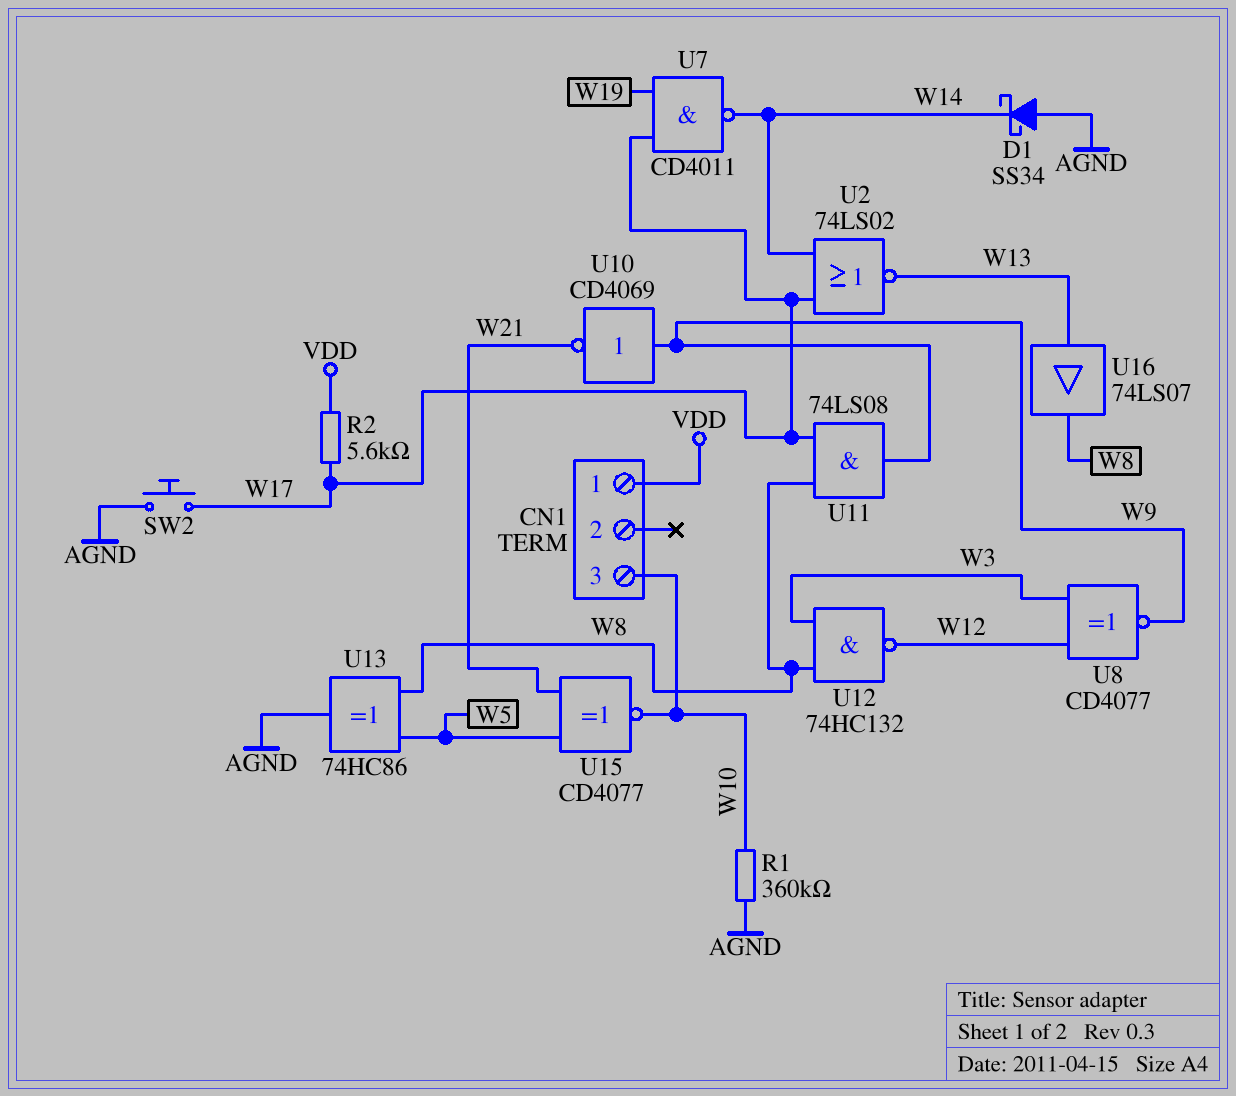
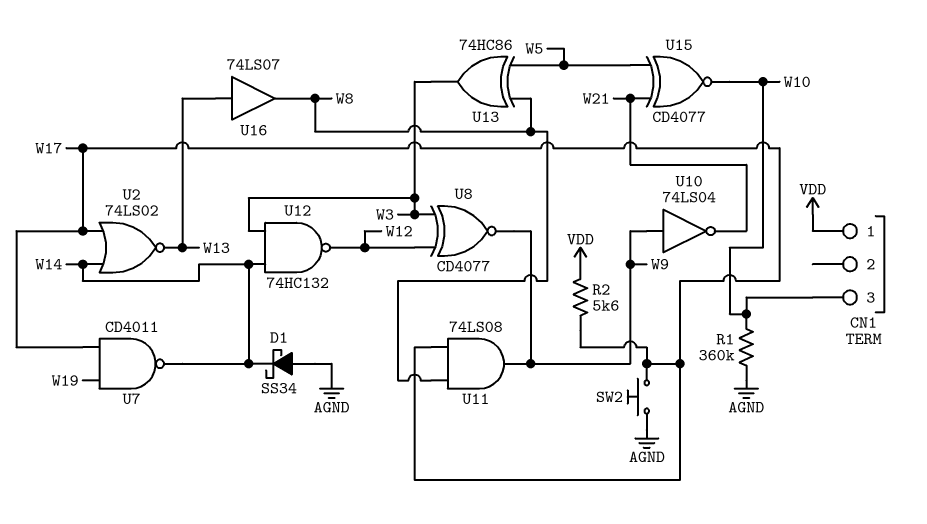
U10: NOT CD4069 (in W9, out W21) -> NOT 74LS04 (in W9, out W21)
U12: NAND 74HC132 (in W3, in W8, out W12) -> NAND 74HC132 (in W3, in W14, out W12)
U13: XOR 74HC86 (in W5, in W8, out AGND) -> XOR 74HC86 (in W5, in W8, out W3)

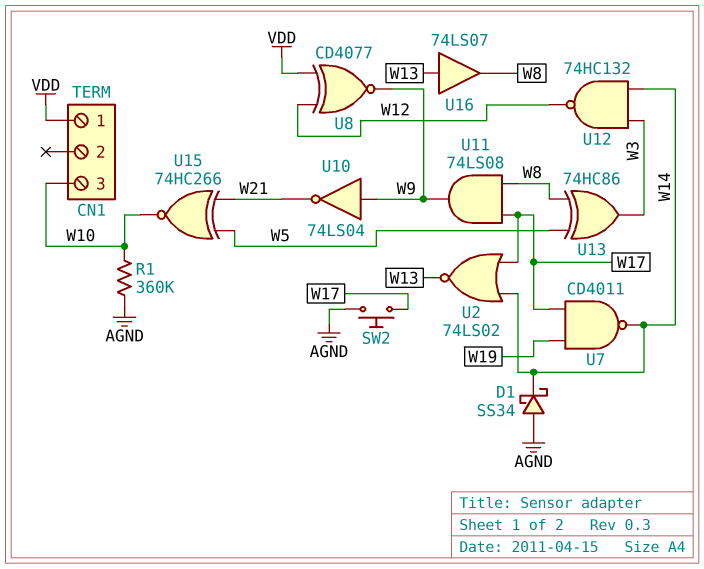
R2: 5.6k (VDD, W17) -> none
U8: XNOR CD4077 (in W3, in W12, out W9) -> XNOR CD4077 (in VDD, in W12, out W9)
U15: XNOR CD4077 (in W5, in W21, out W10) -> XNOR 74HC266 (in W5, in W21, out W10)

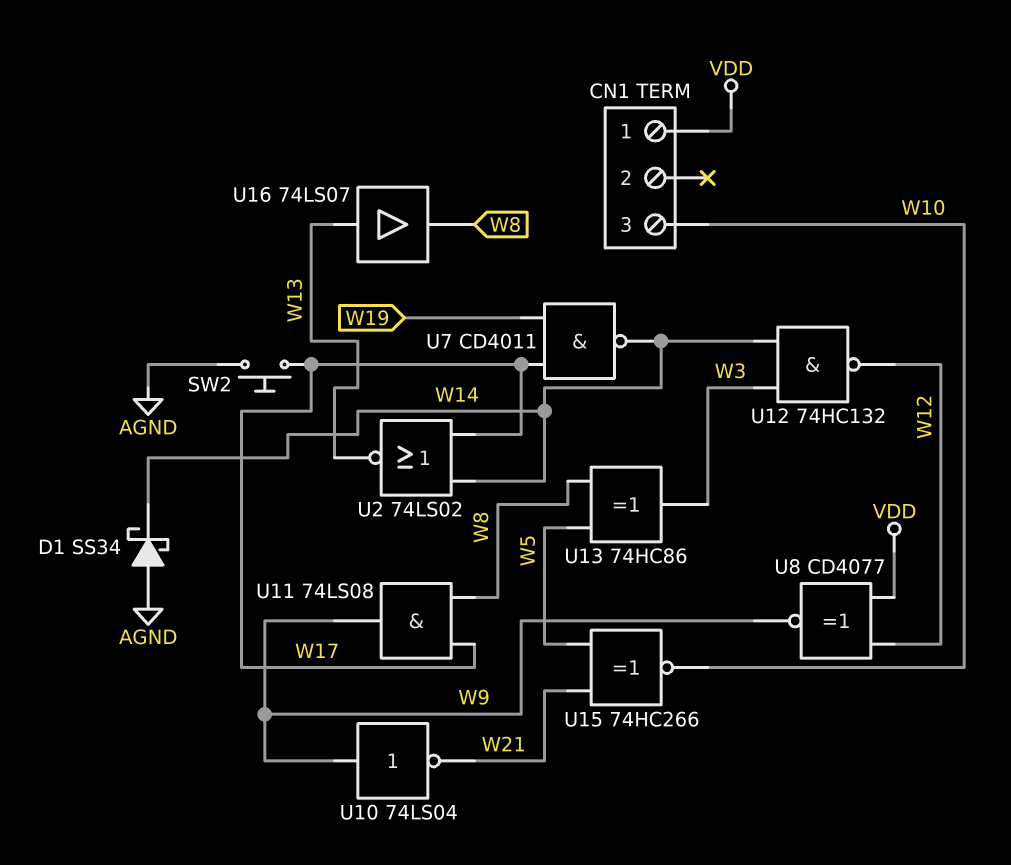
R1: 360k (AGND, W10) -> none

